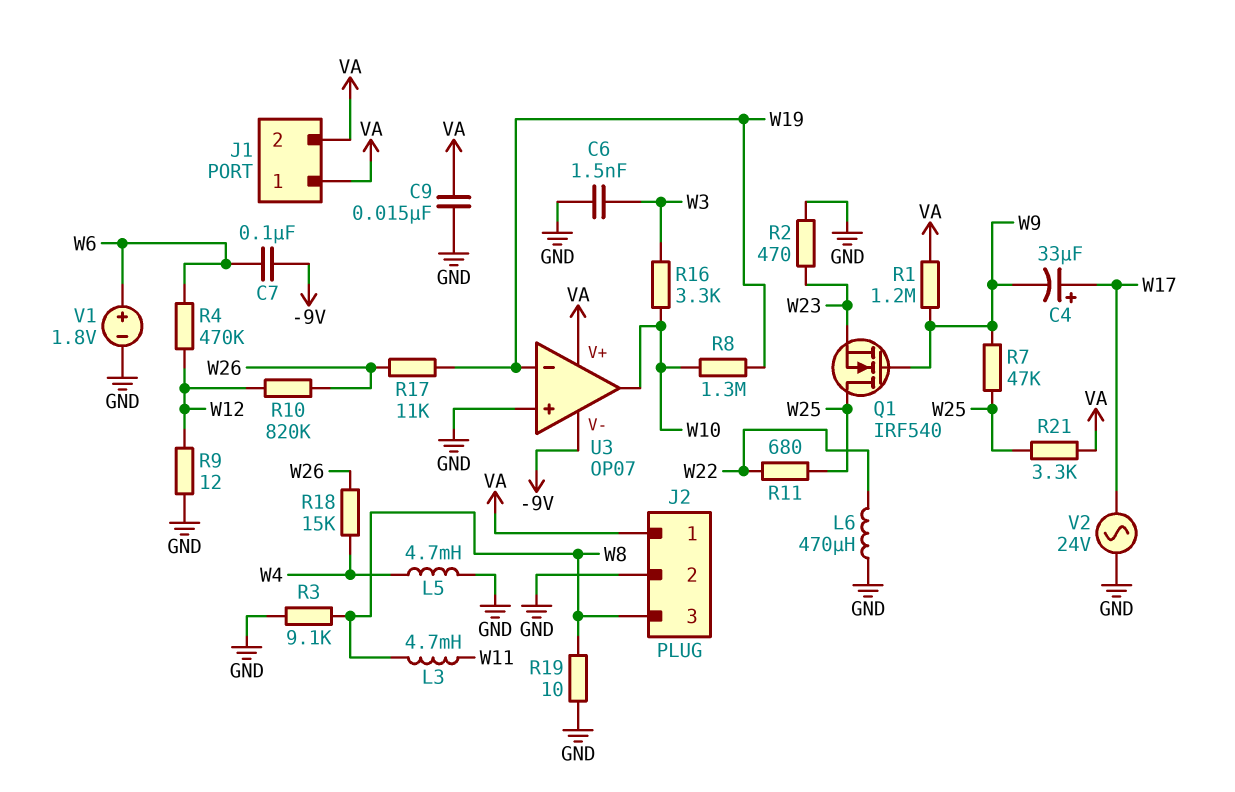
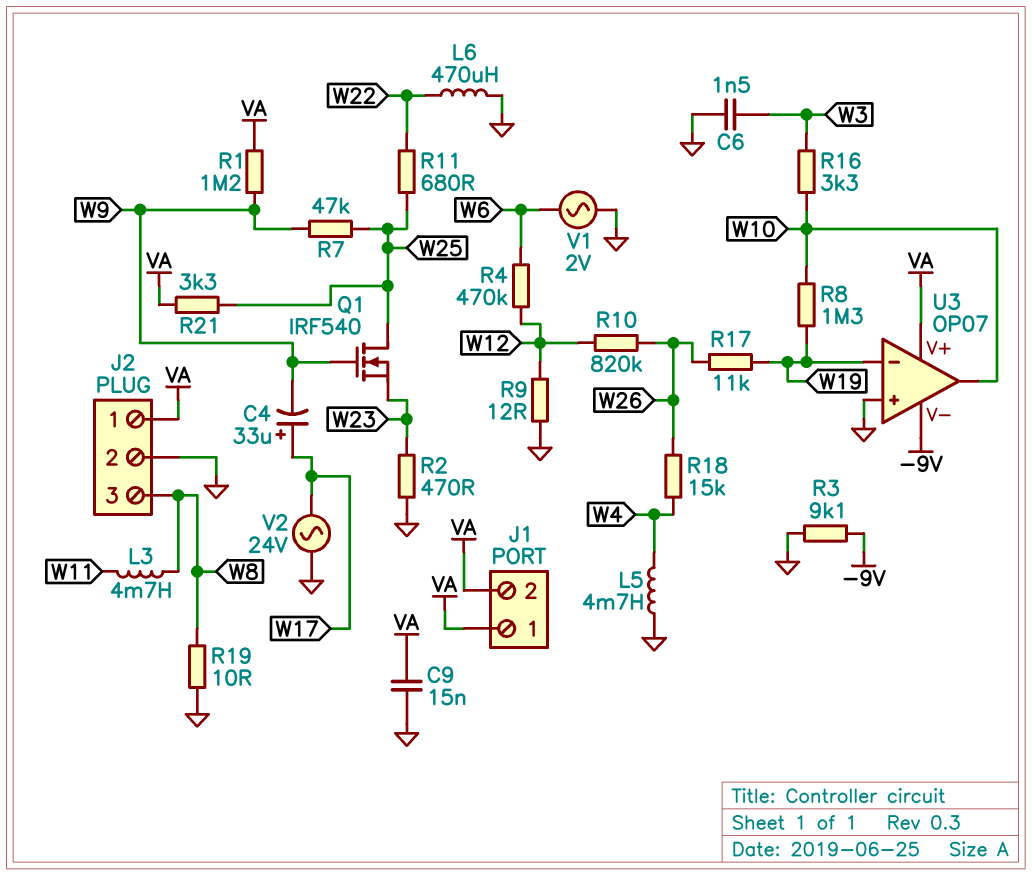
C7: 100nF (-9V, W6) -> none
R3: 9.1k (GND, W8) -> 9.1k (-9V, GND)
V1: 1.8V (plus W6, minus GND) -> AC 2V (GND, W6)

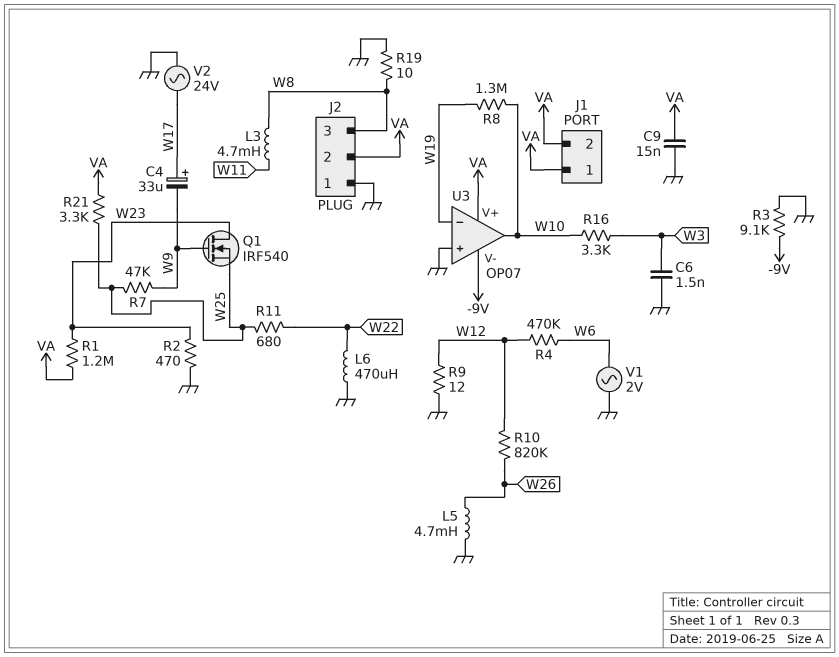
J2 pin 1: VA -> GND
J2 pin 2: GND -> VA
L5: 4.7mH (GND, W4) -> 4.7mH (GND, W26)
Q1: NMOS IRF540 (G W9, D W25, S W23) -> NMOS IRF540 (G W9, D W23, S W25)
R1: 1.2M (VA, W9) -> 1.2M (VA, W23)
R17: 11k (W19, W26) -> none
R18: 15k (W4, W26) -> none

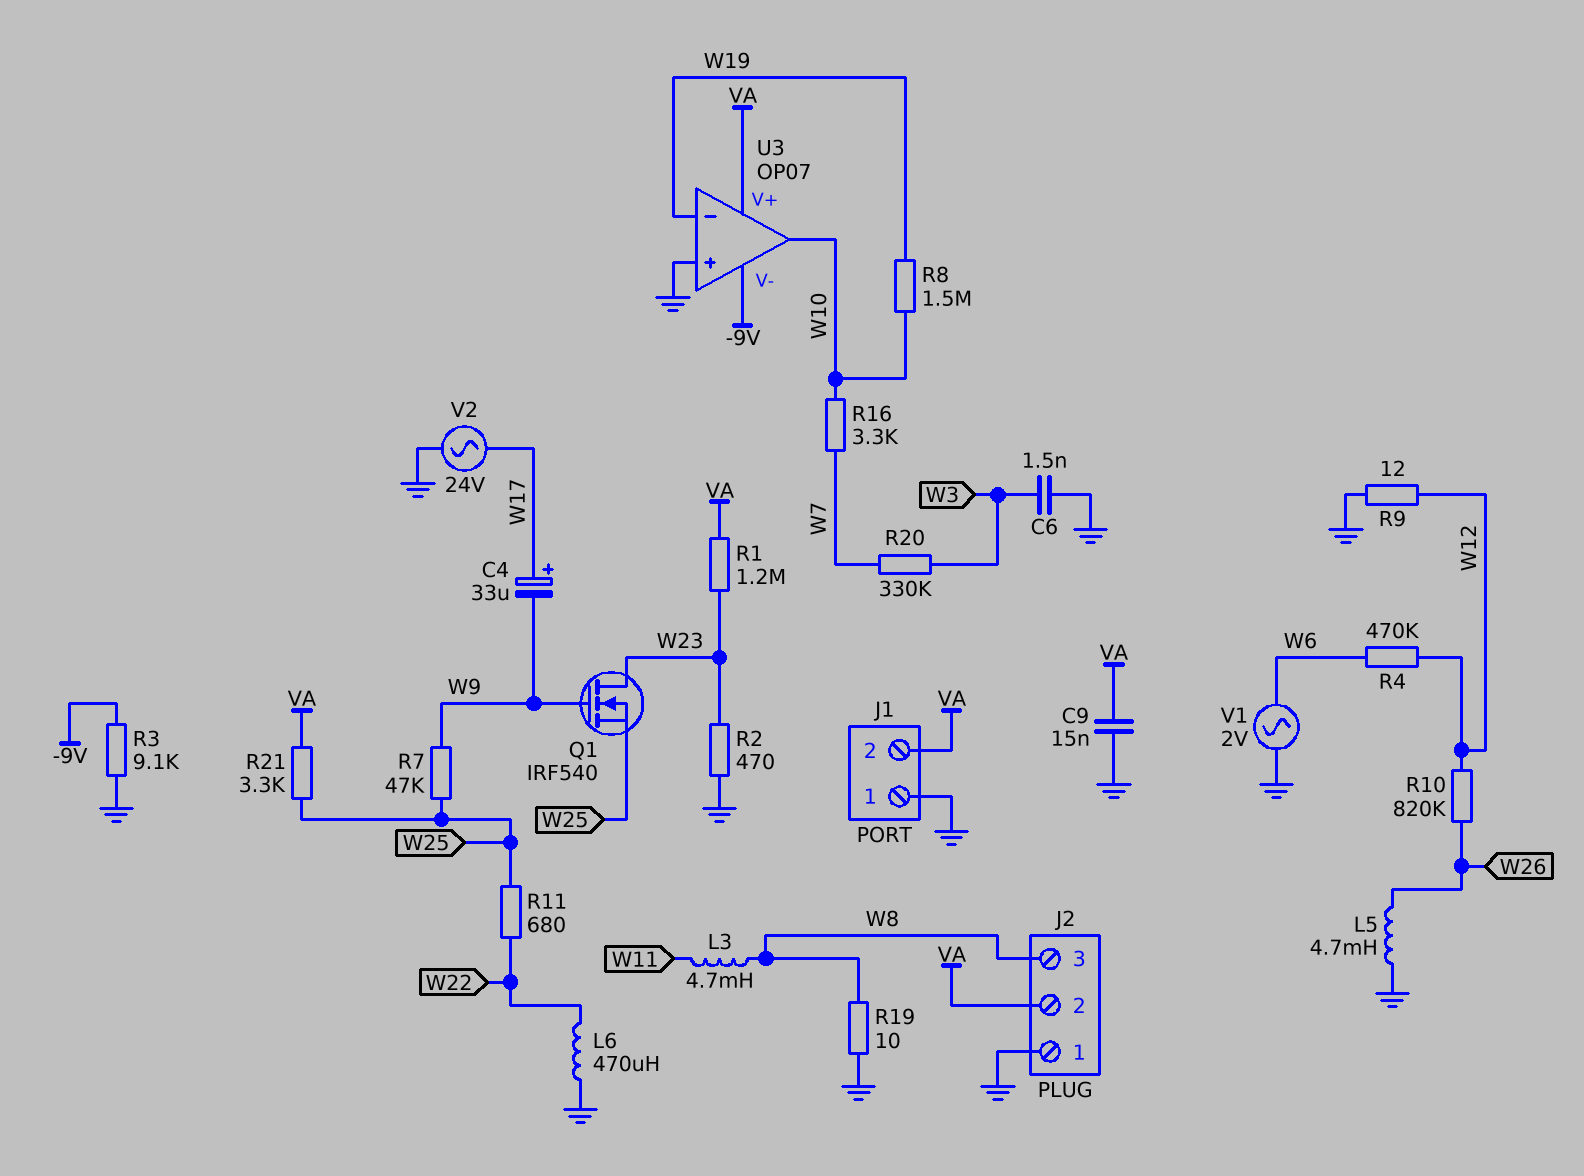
J1 pin 1: VA -> GND
R8: 1.3M (W10, W19) -> 1.5M (W10, W19)
R16: 3.3k (W3, W10) -> 3.3k (W7, W10)
R20: none -> 330k (W3, W7)

